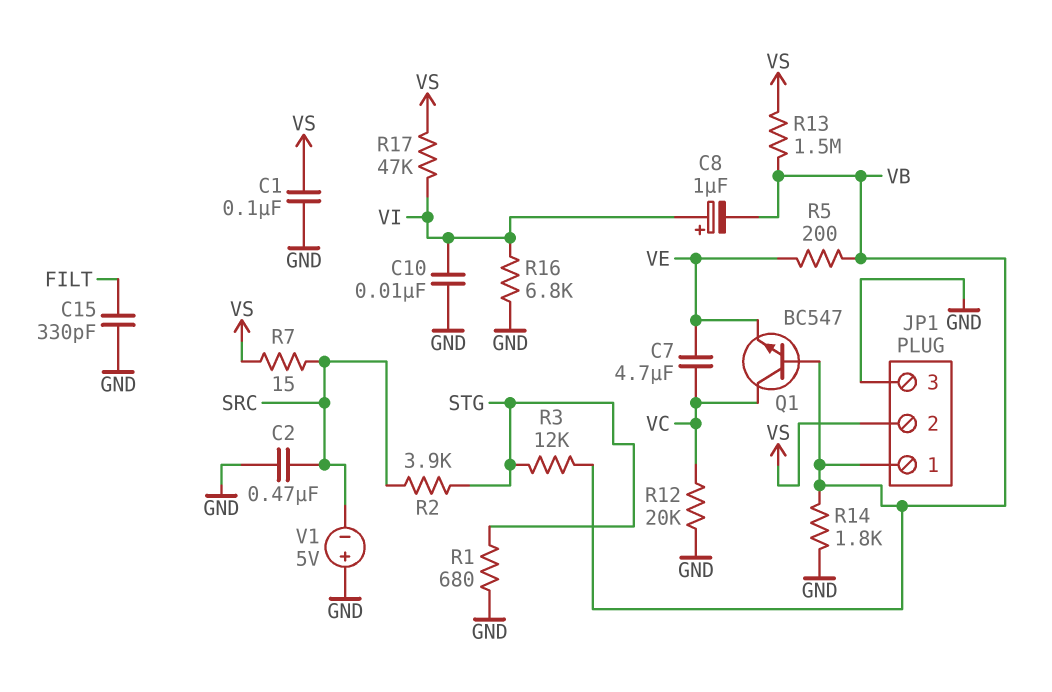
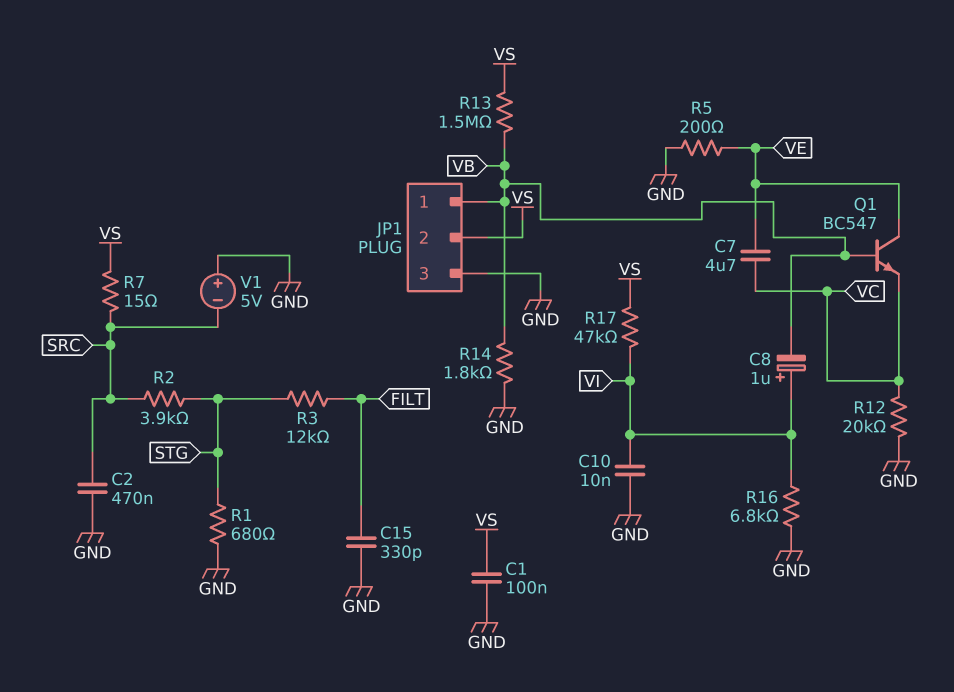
Q1: NPN BC547 (B VB, C VC, E VE) -> NPN BC547 (B VB, C VE, E VC)
R3: 12k (STG, VB) -> 12k (FILT, STG)
R5: 200 (VB, VE) -> 200 (GND, VE)

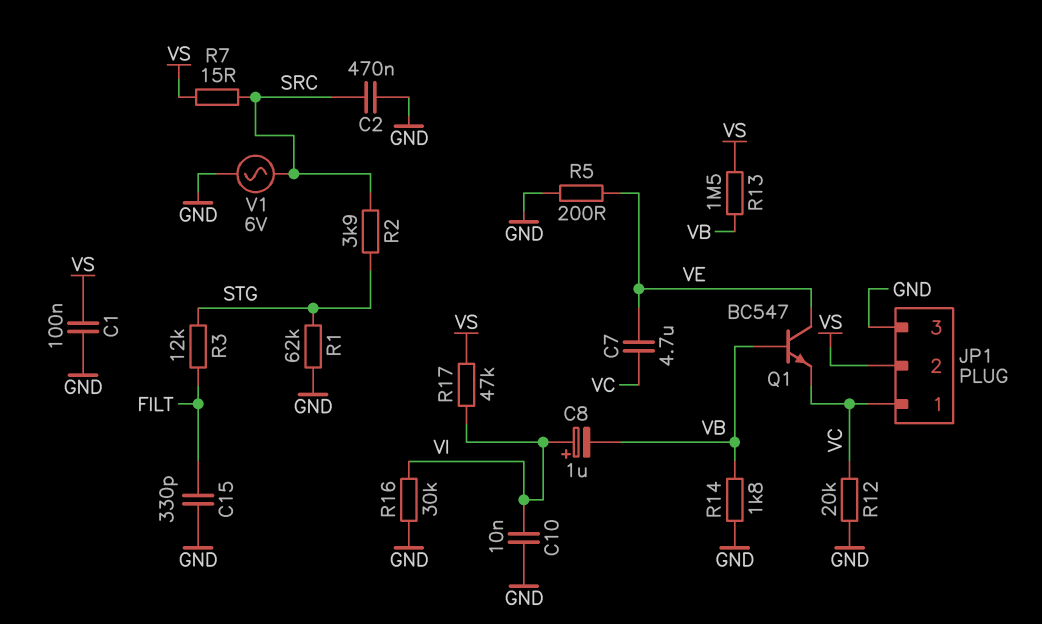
JP1 pin 1: VB -> VC
R1: 680 (GND, STG) -> 62k (GND, STG)
R16: 6.8k (GND, VI) -> 30k (GND, VI)
V1: 5V (plus GND, minus SRC) -> AC 6V (GND, SRC)

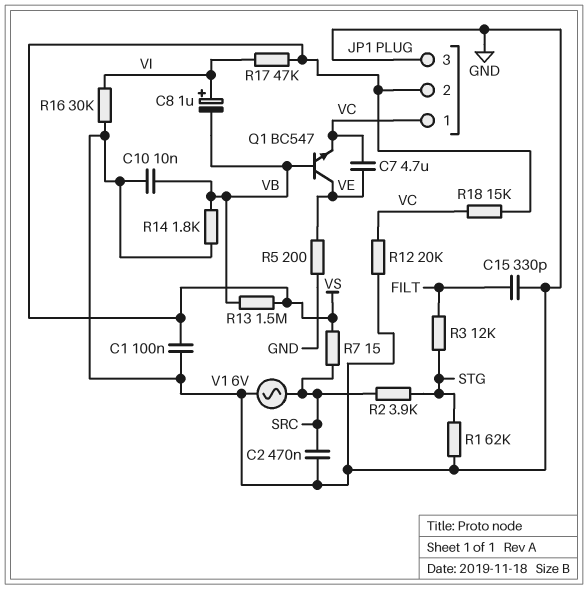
C10: 10nF (GND, VI) -> 10nF (GND, VB)
R18: none -> 15k (VC, VS)

